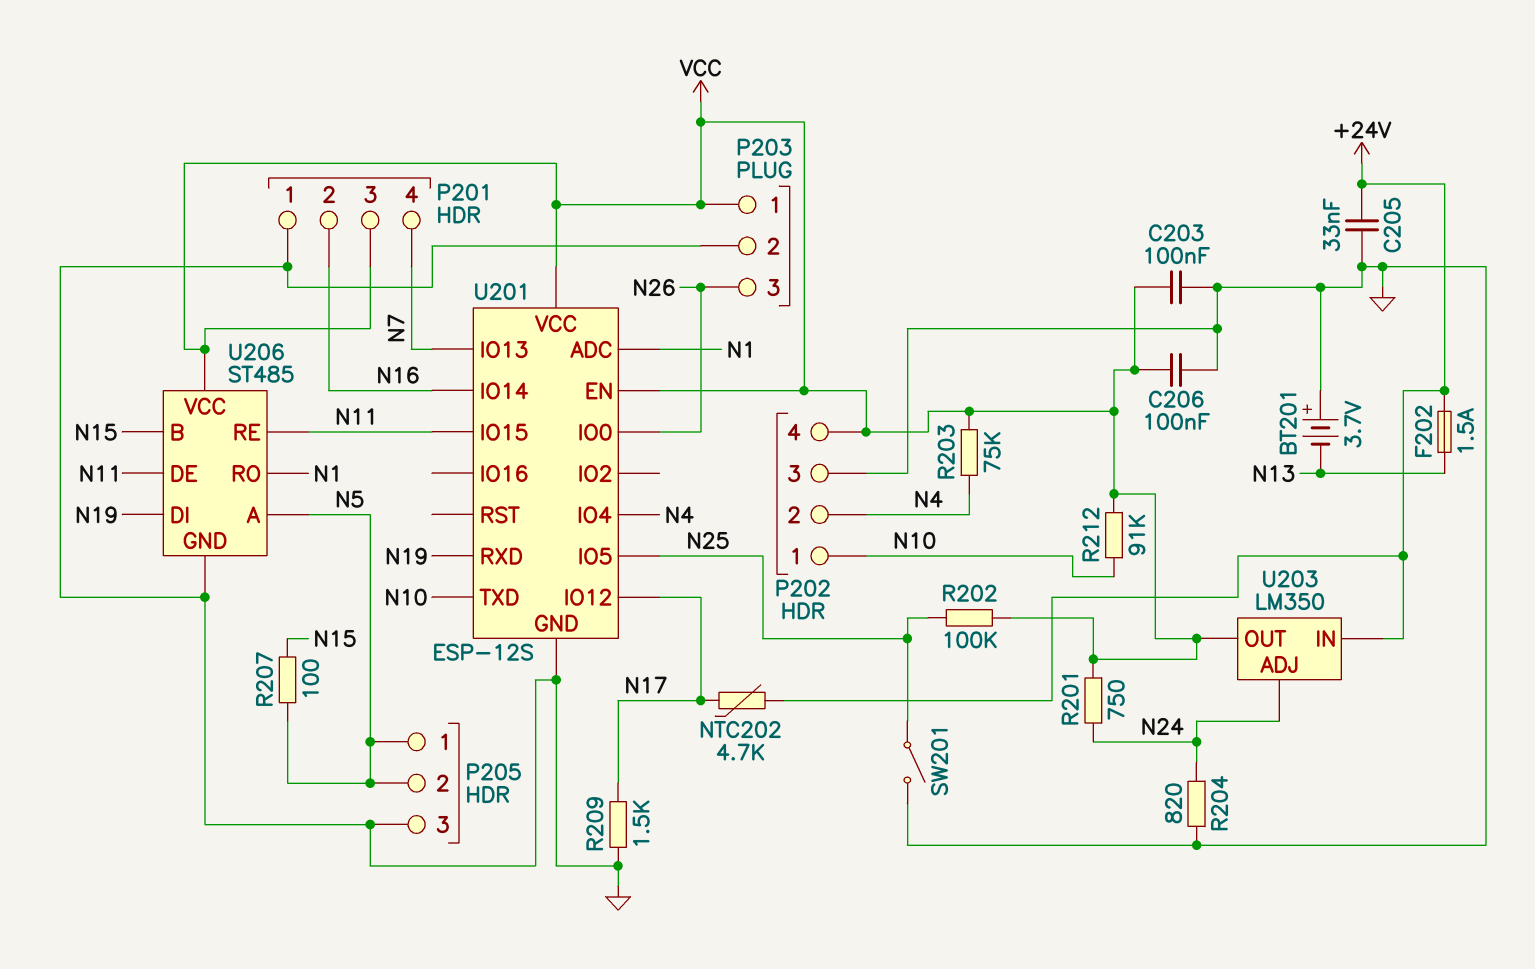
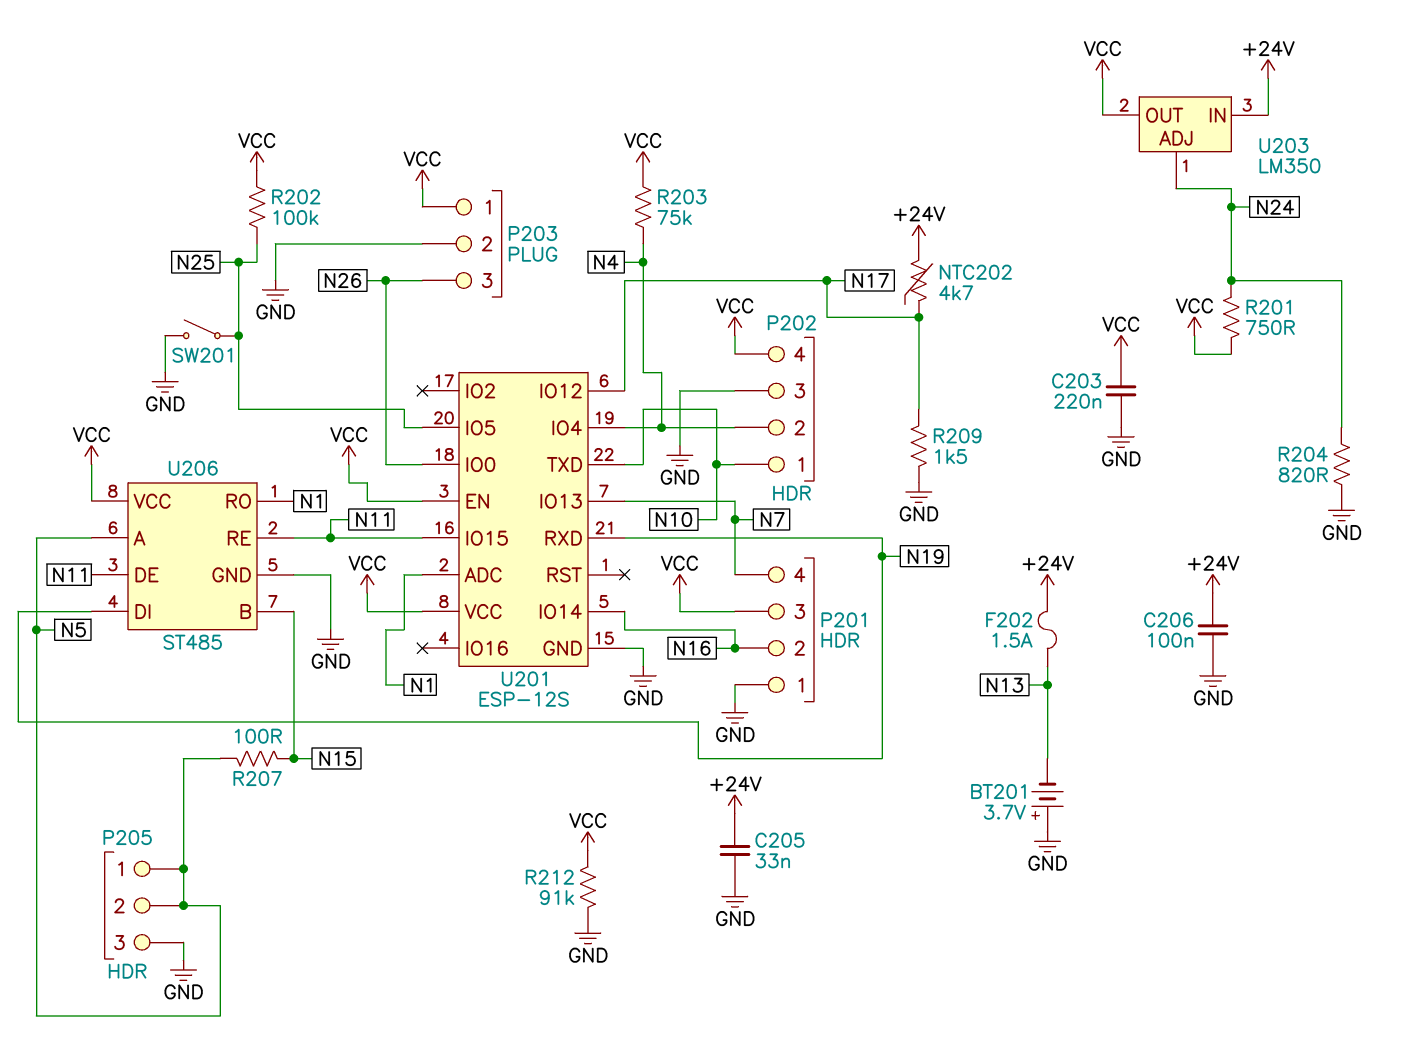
C203: 100nF (GND, VCC) -> 220nF (GND, VCC)
C206: 100nF (GND, VCC) -> 100nF (+24V, GND)
R212: 91k (N10, VCC) -> 91k (GND, VCC)

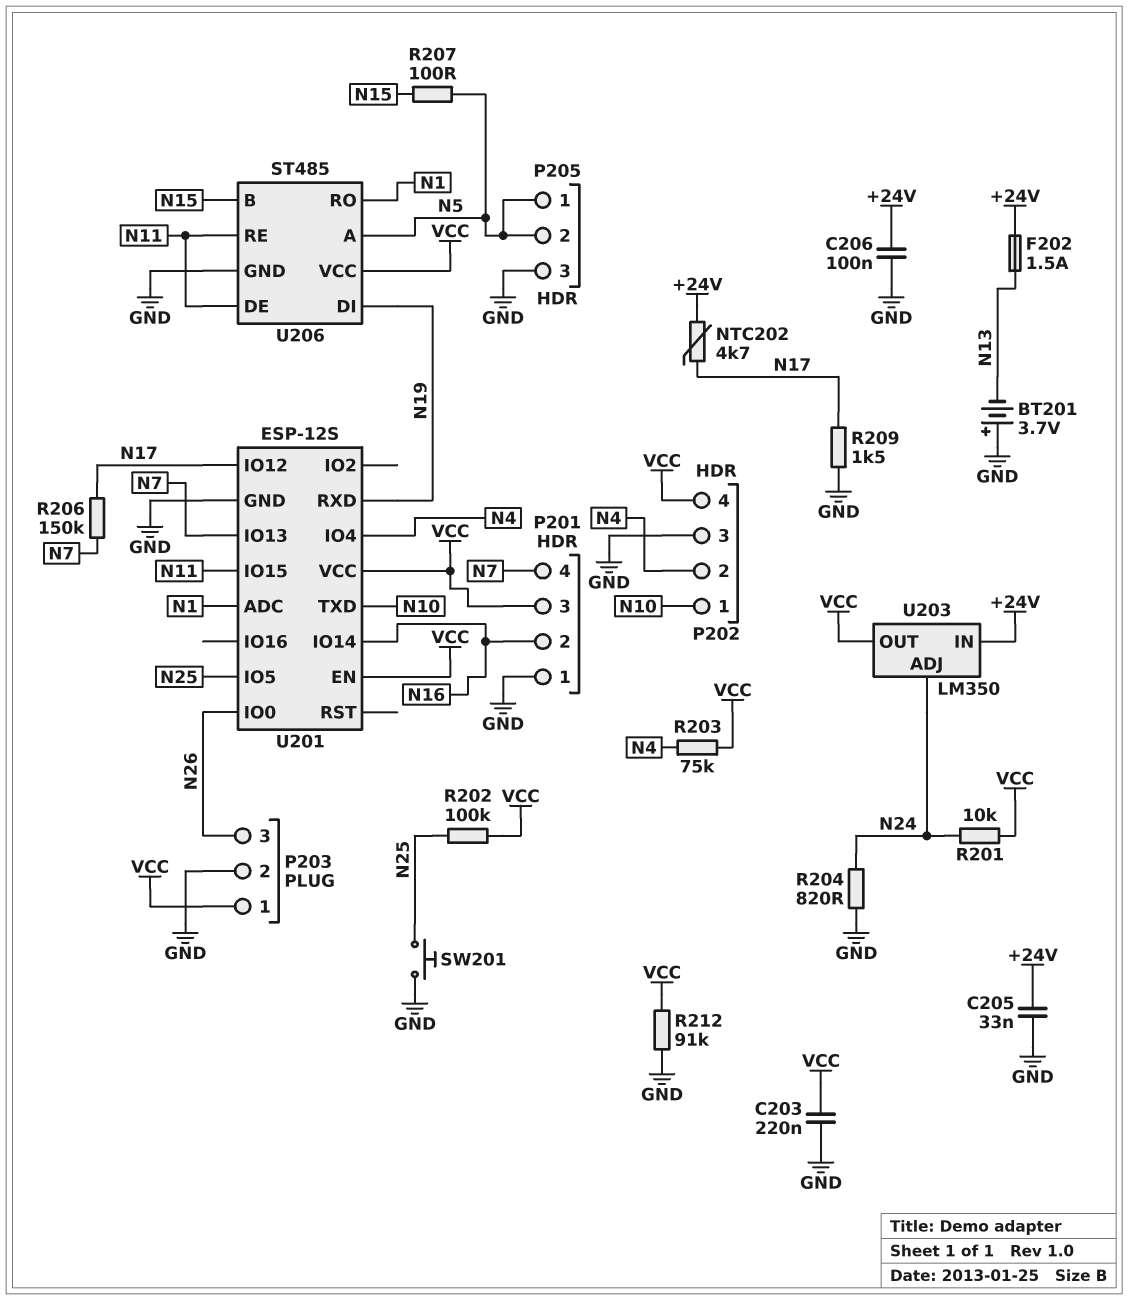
R201: 750 (N24, VCC) -> 10k (N24, VCC)
R206: none -> 150k (N7, N17)
SW201: switch (GND, N25) -> button (GND, N25)

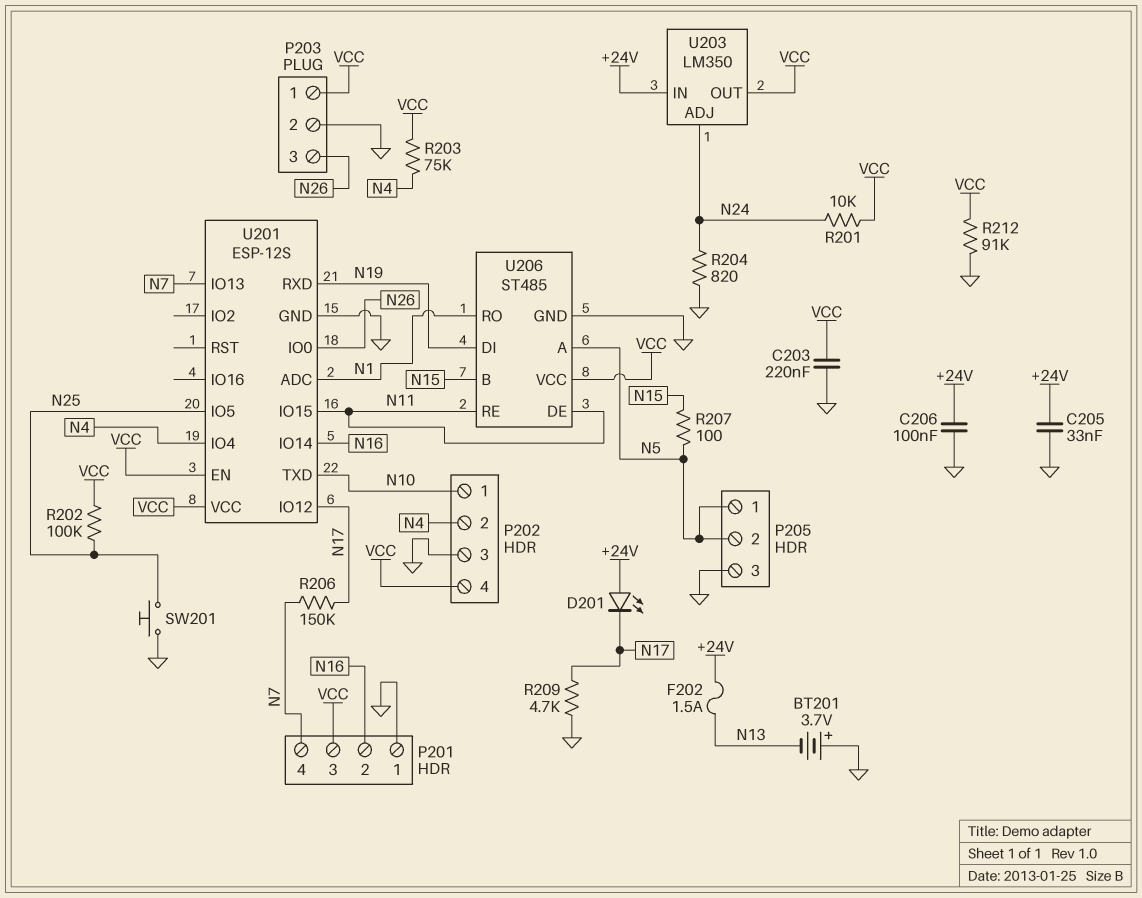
D201: none -> LED (A +24V, K N17)
NTC202: 4.7k (+24V, N17) -> none
R209: 1.5k (GND, N17) -> 4.7k (GND, N17)

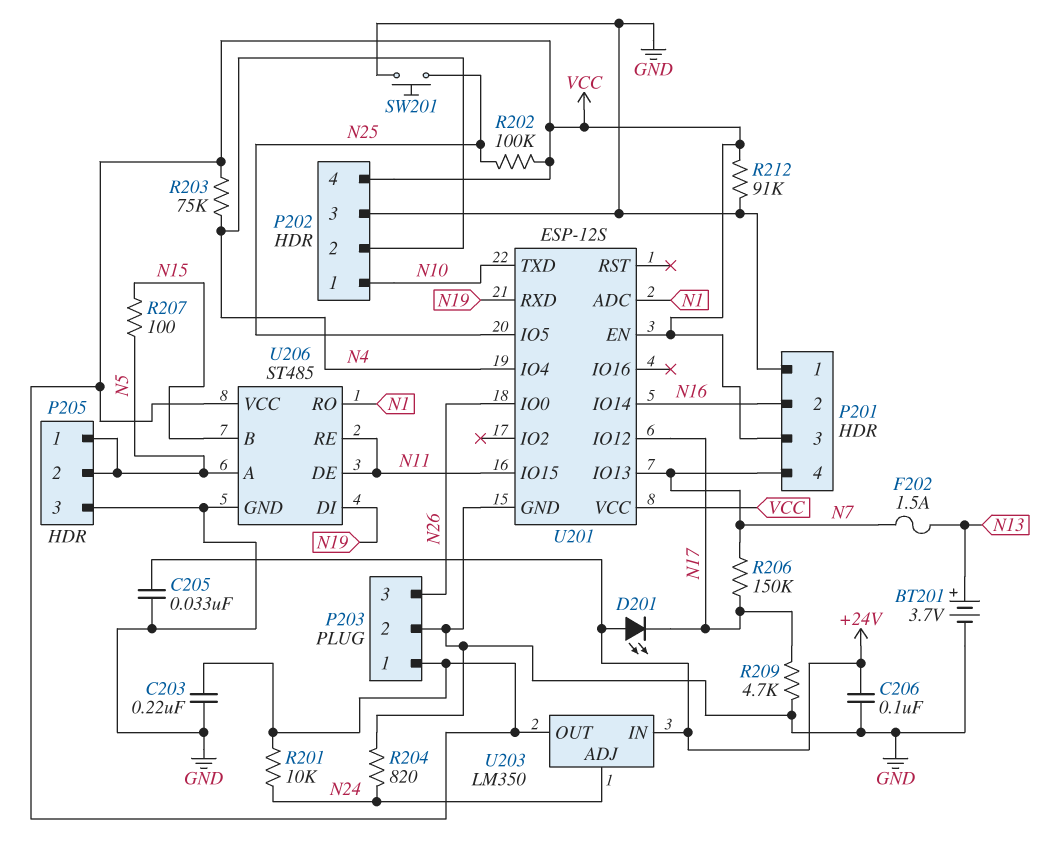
BT201: 3.7V (plus GND, minus N13) -> 3.7V (plus N13, minus GND)
F202: 1.5A (+24V, N13) -> 1.5A (N7, N13)

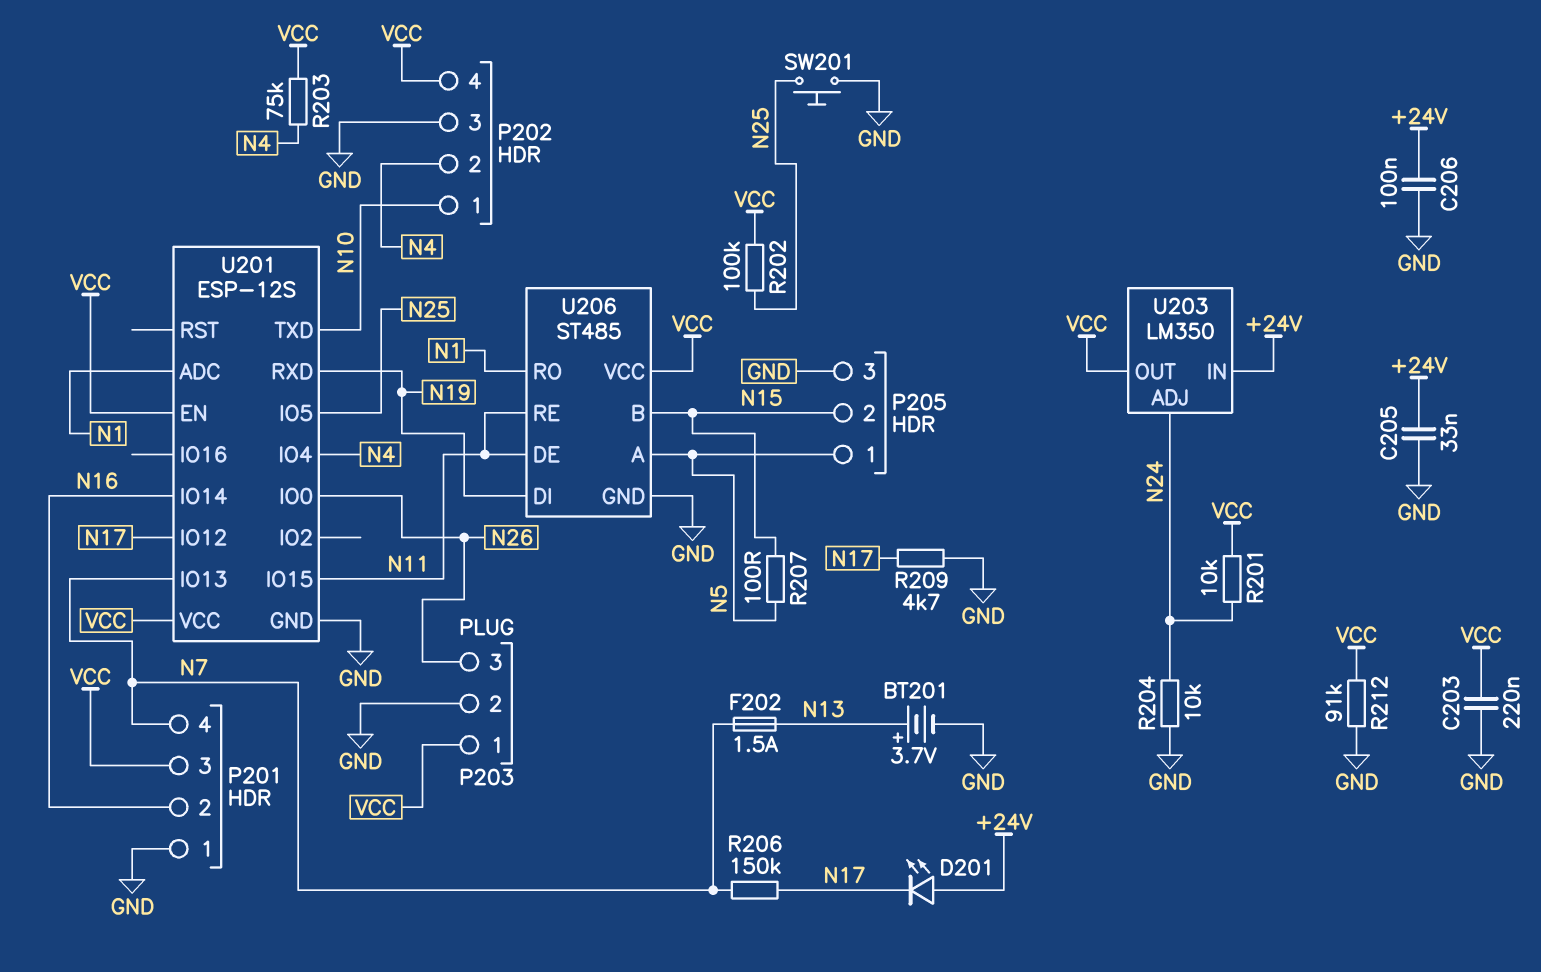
P205 pin 2: N5 -> N15
R204: 820 (GND, N24) -> 10k (GND, N24)

